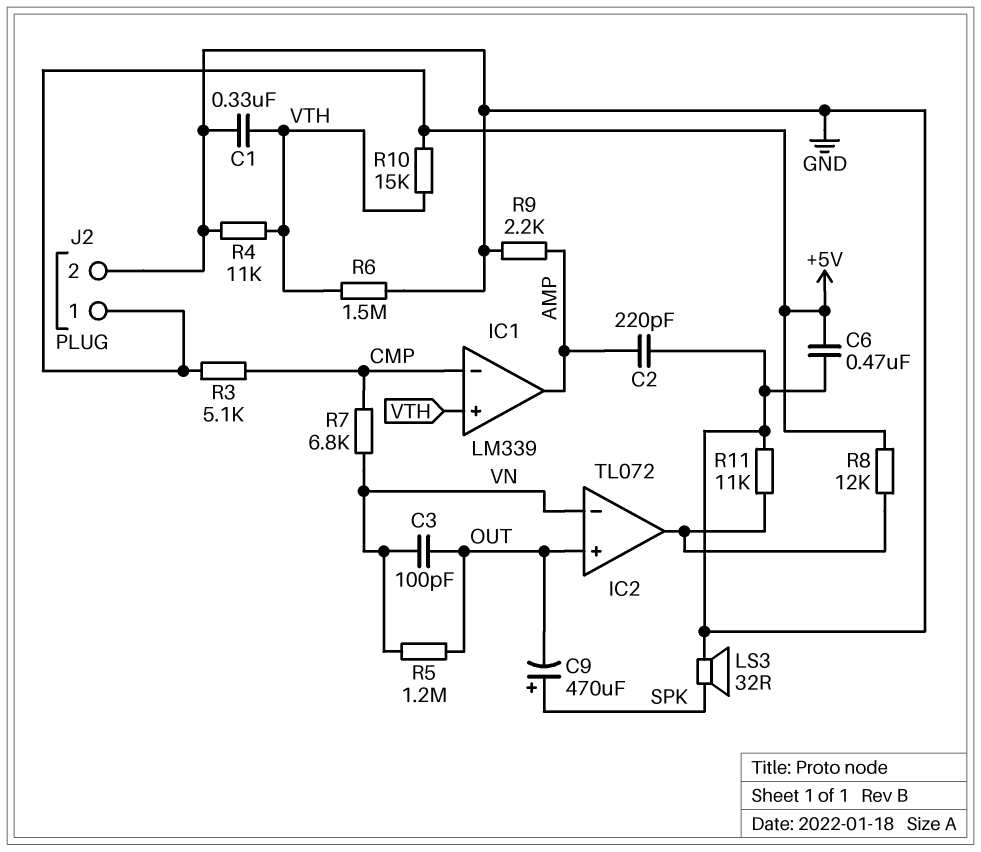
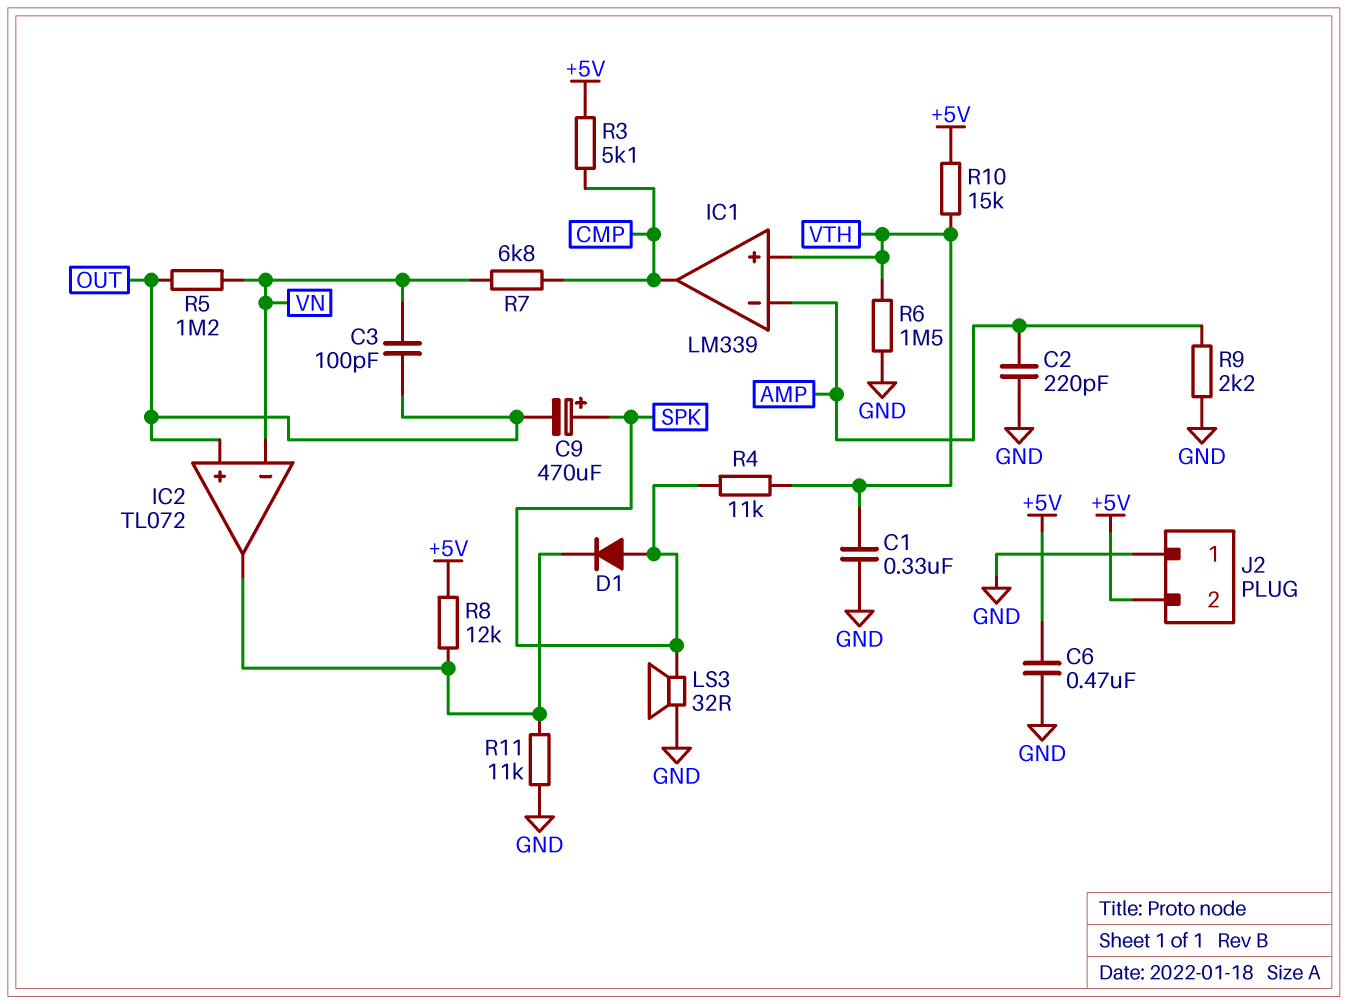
D1: none -> diode (A SPK, K IC2/out)
IC1 pin in-: CMP -> AMP
IC1 pin out: AMP -> CMP
J2 pin 1: +5V -> GND
J2 pin 2: GND -> +5V
R4: 11k (GND, VTH) -> 11k (SPK, VTH)

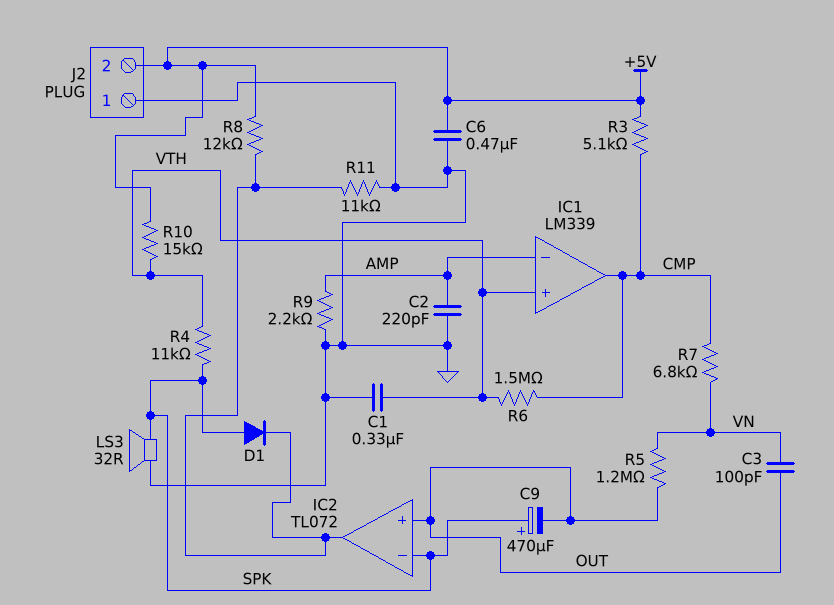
IC2 pin in-: VN -> SPK
R6: 1.5M (GND, VTH) -> 1.5M (CMP, VTH)

